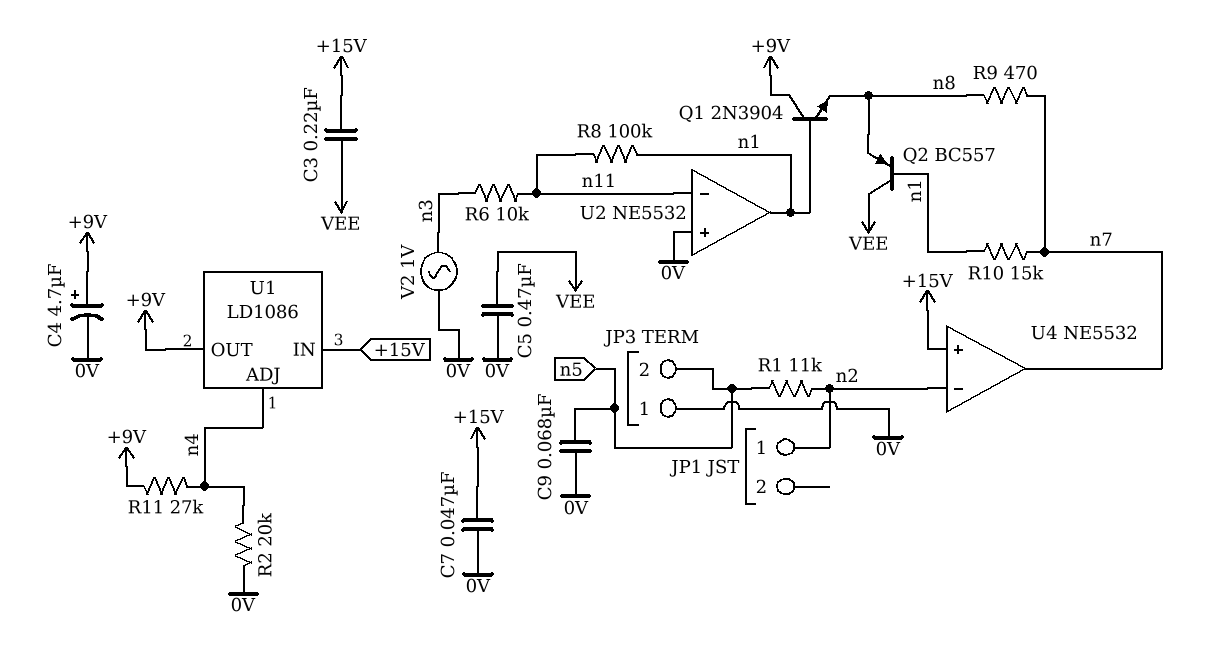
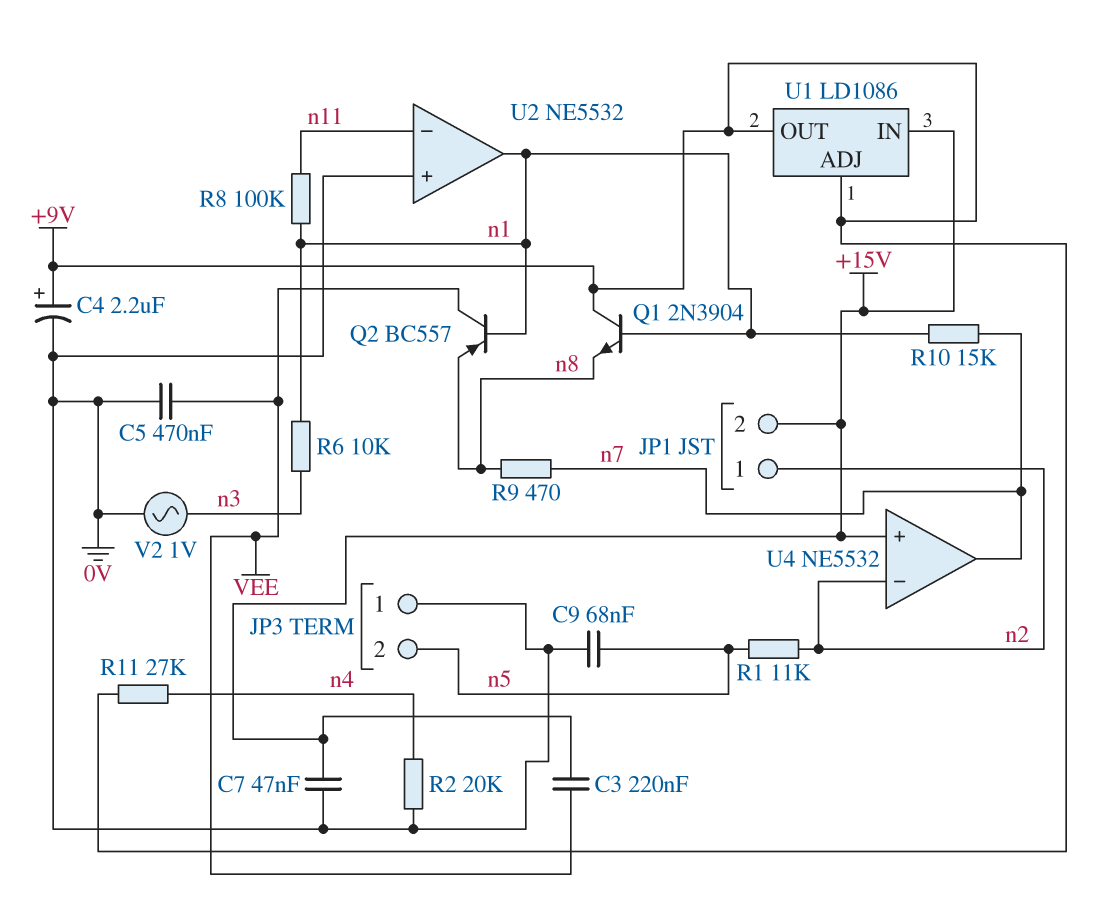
C4: 4.7uF (plus +9V, minus 0V) -> 2.2uF (plus +9V, minus 0V)
JP1 pin 2: none -> +15V
R6: 10k (n3, n11) -> 10k (n1, n3)
U1 pin ADJ: n4 -> +9V

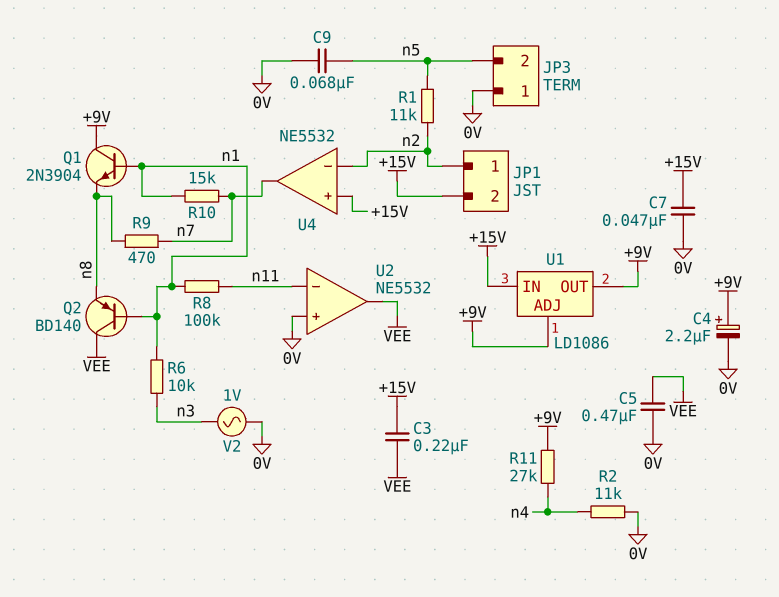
Q2: PNP BC557 (B n1, C VEE, E n8) -> PNP BD140 (B n1, C VEE, E n8)
R2: 20k (0V, n4) -> 11k (0V, n4)
U2 pin out: n1 -> VEE

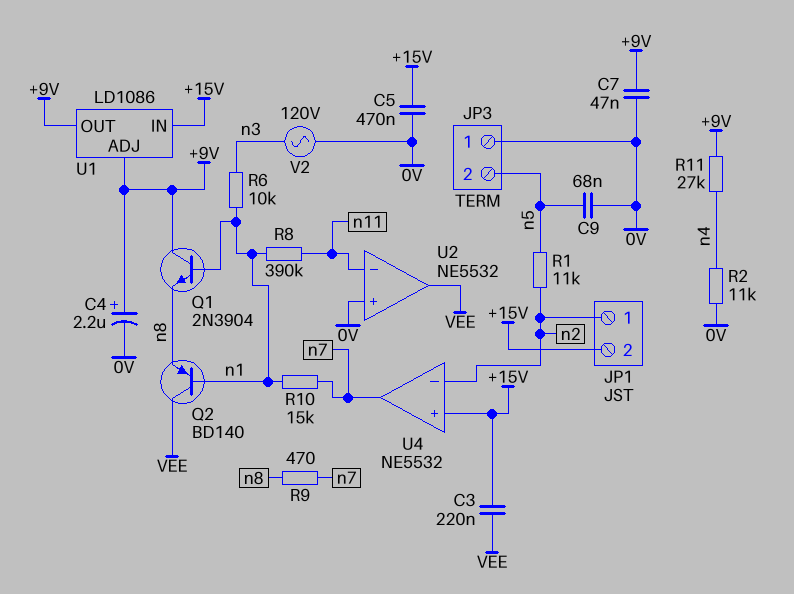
C5: 470nF (0V, VEE) -> 470nF (+15V, 0V)
C7: 47nF (+15V, 0V) -> 47nF (+9V, 0V)
R8: 100k (n1, n11) -> 390k (n1, n11)
V2: AC 1V (0V, n3) -> AC 120V (0V, n3)

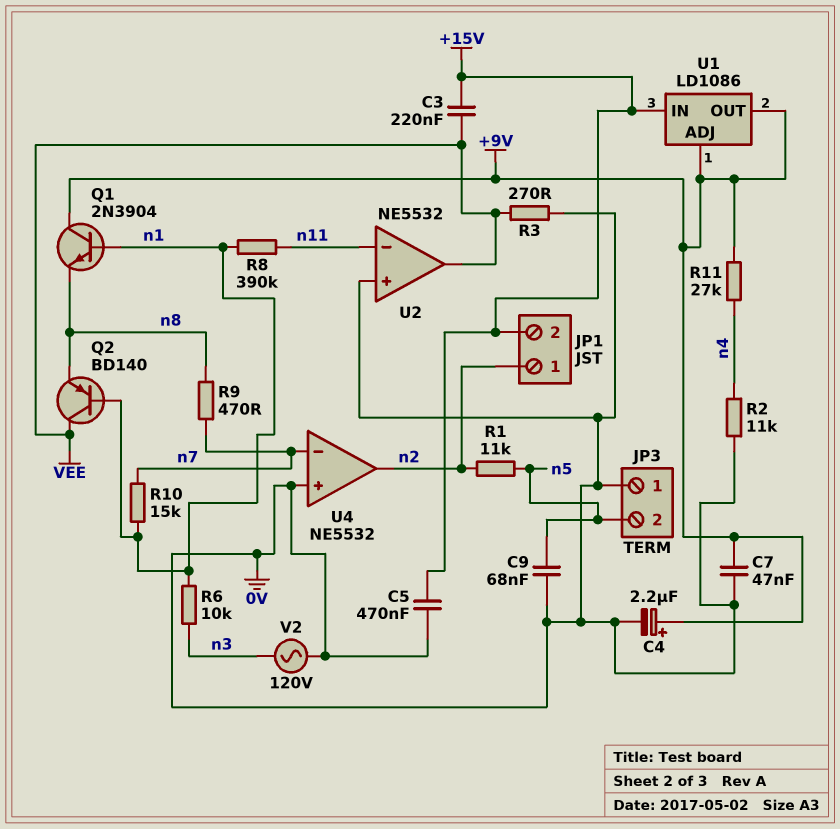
R3: none -> 270 (0V, VEE)
U4 pin in+: +15V -> 0V
U4 pin in-: n2 -> n7
U4 pin out: n7 -> n2

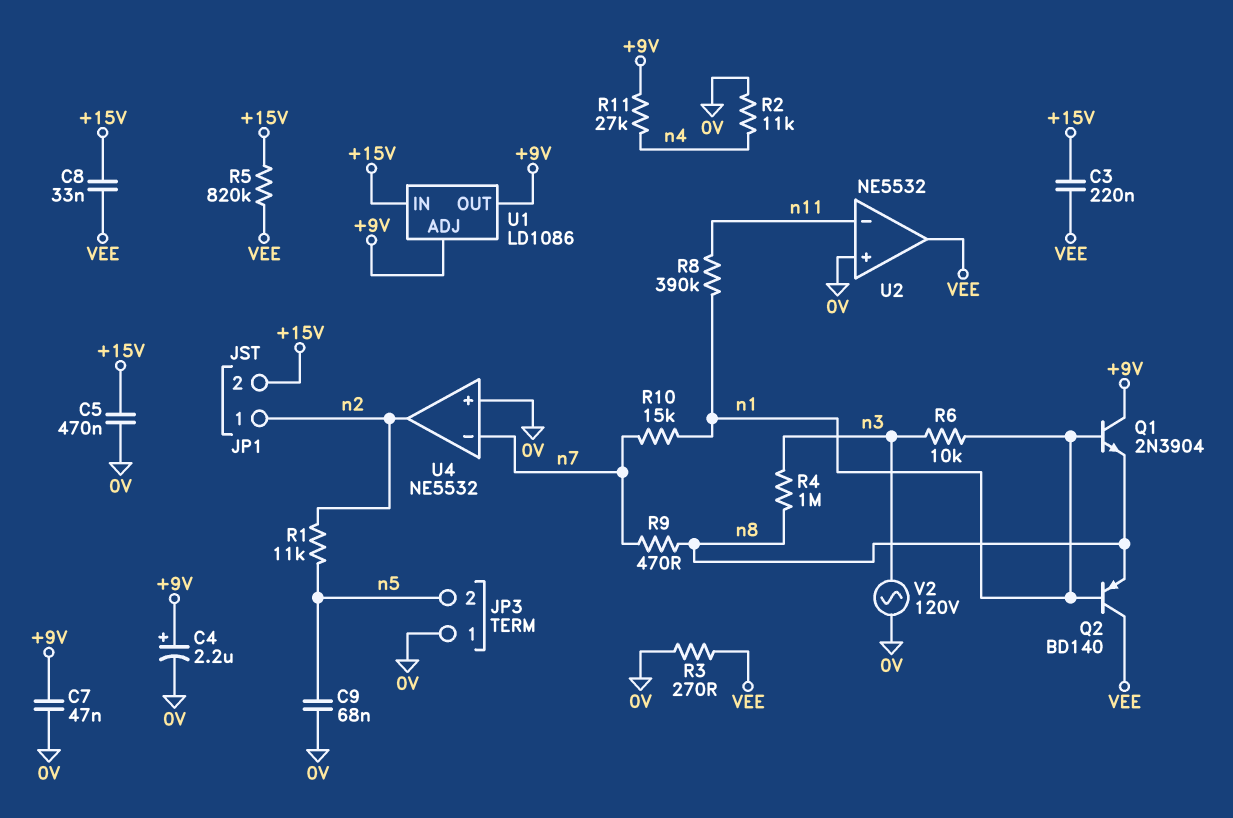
C8: none -> 33nF (+15V, VEE)
R4: none -> 1M (n3, n8)
R5: none -> 820k (+15V, VEE)

